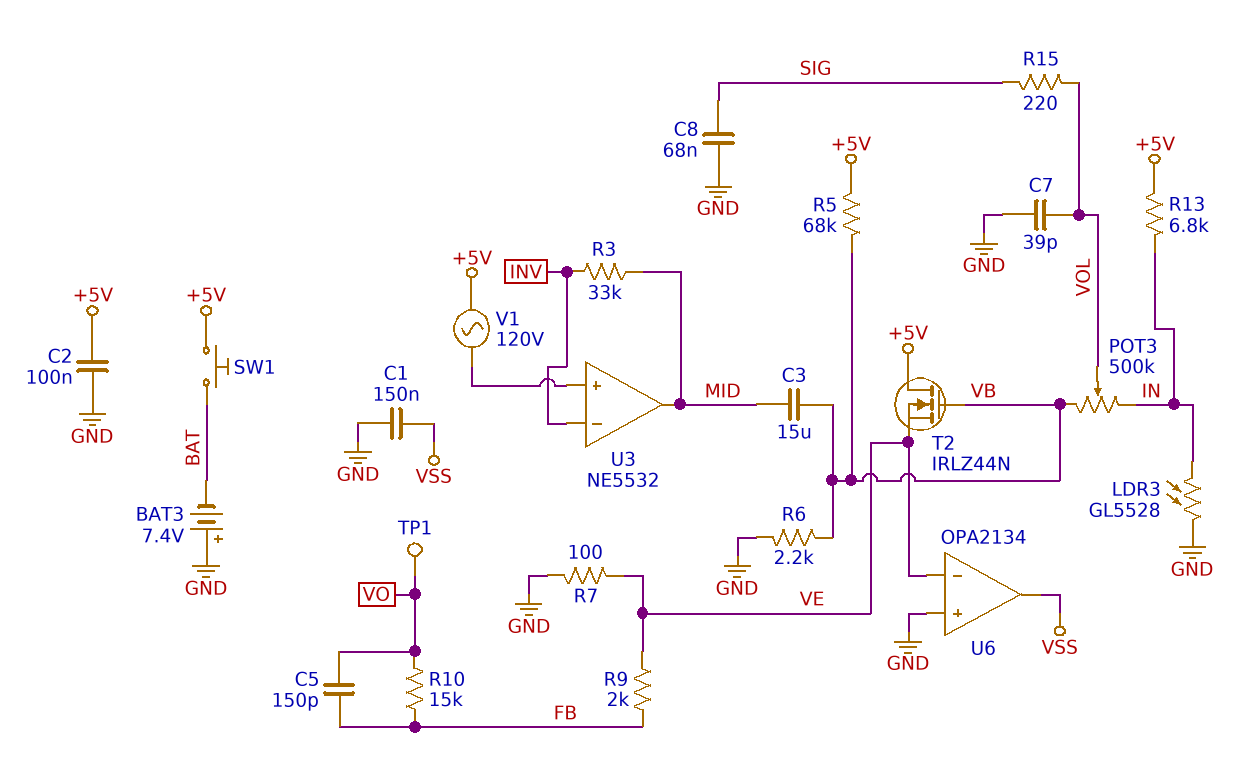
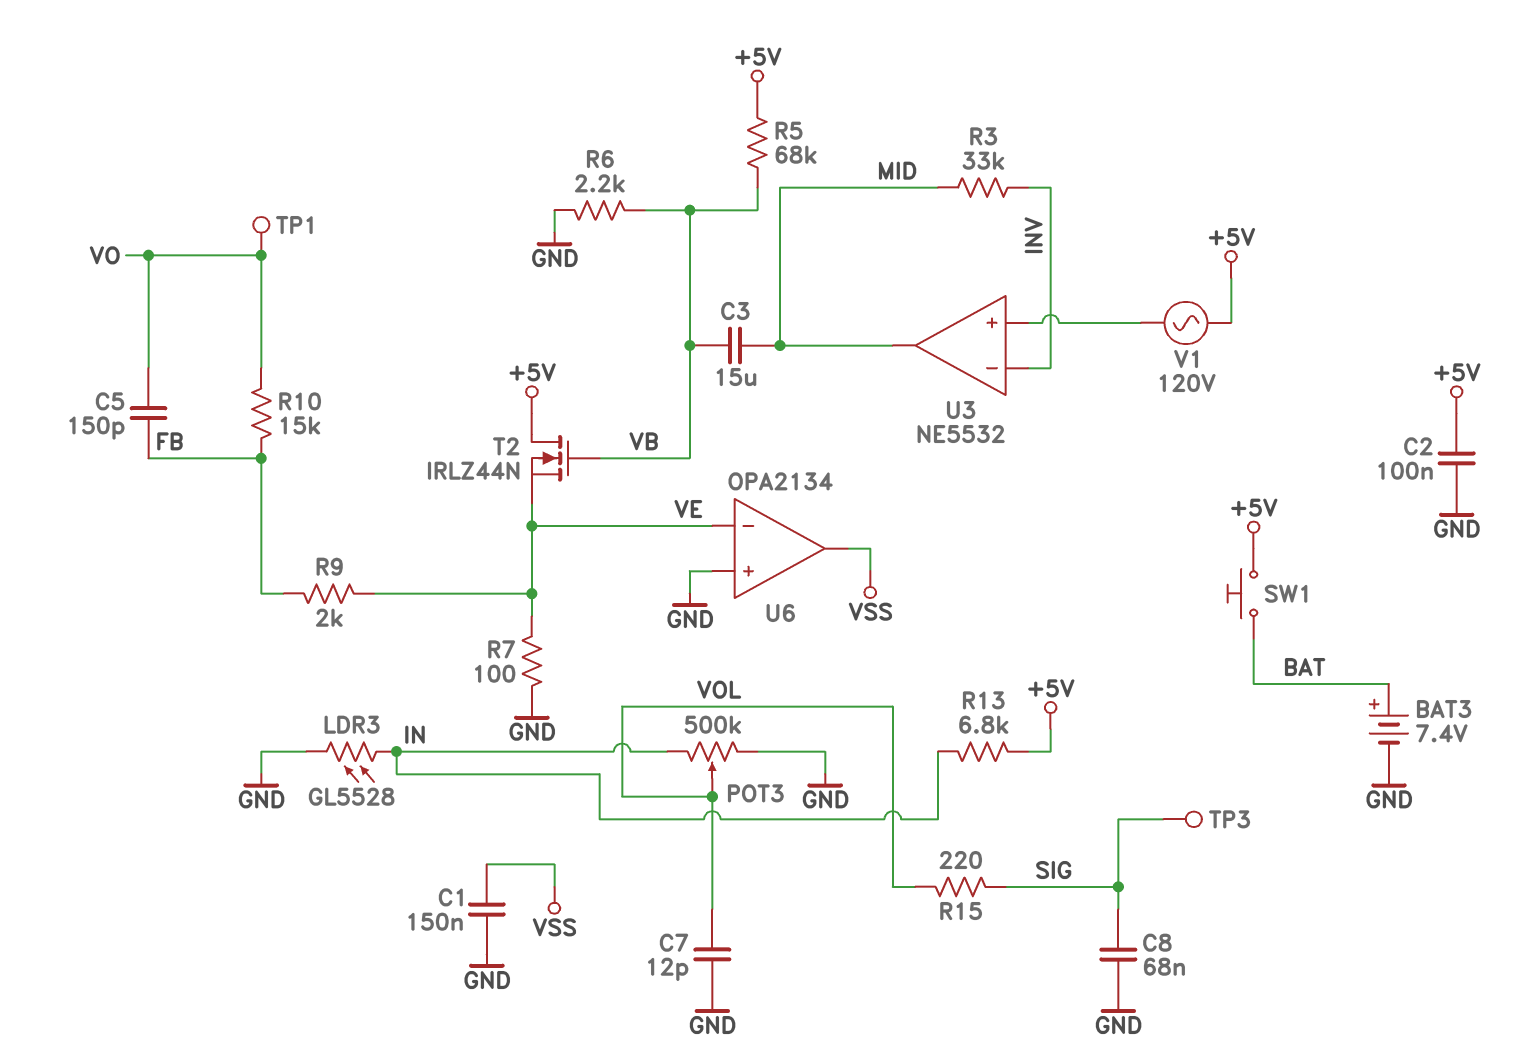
BAT3: 7.4V (plus GND, minus BAT) -> 7.4V (plus BAT, minus GND)
C7: 39pF (GND, VOL) -> 12pF (GND, VOL)
POT3: 500k (IN, VB, wiper VOL) -> 500k (GND, IN, wiper VOL)
TP3: none -> test point (SIG)

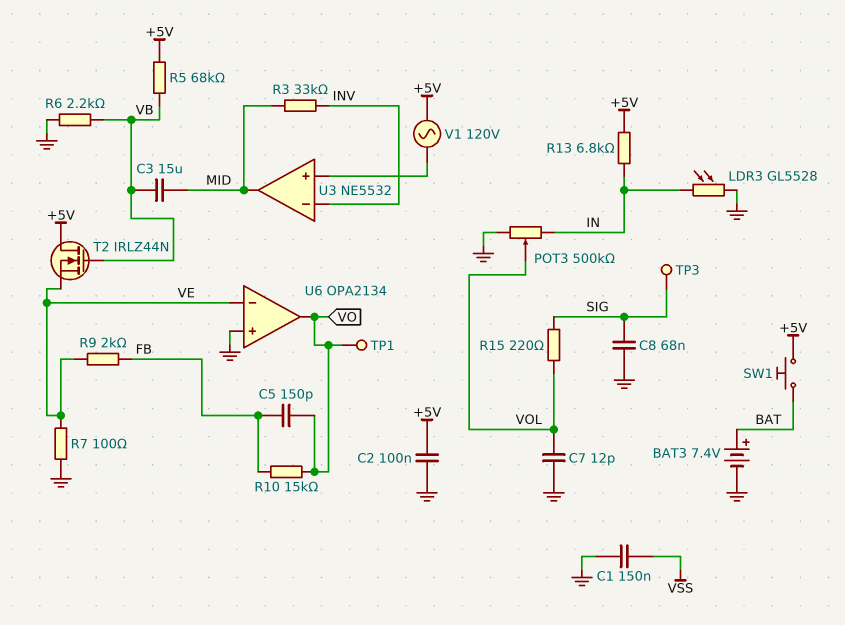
U6 pin out: VSS -> VO

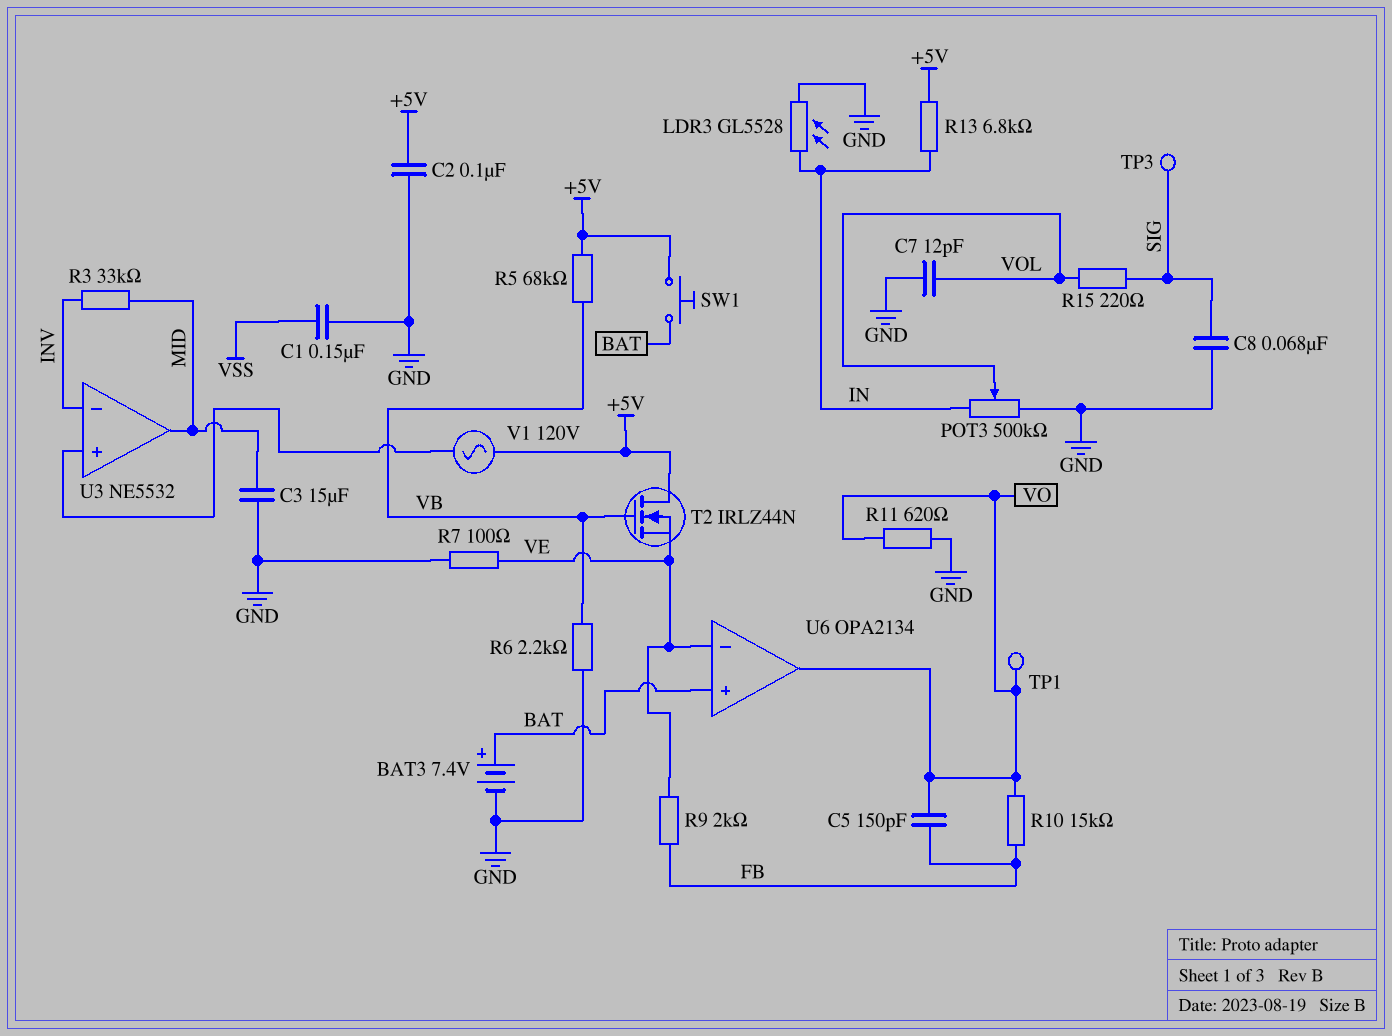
C3: 15uF (MID, VB) -> 15uF (GND, MID)
R11: none -> 620 (GND, VO)
U6 pin in+: GND -> BAT

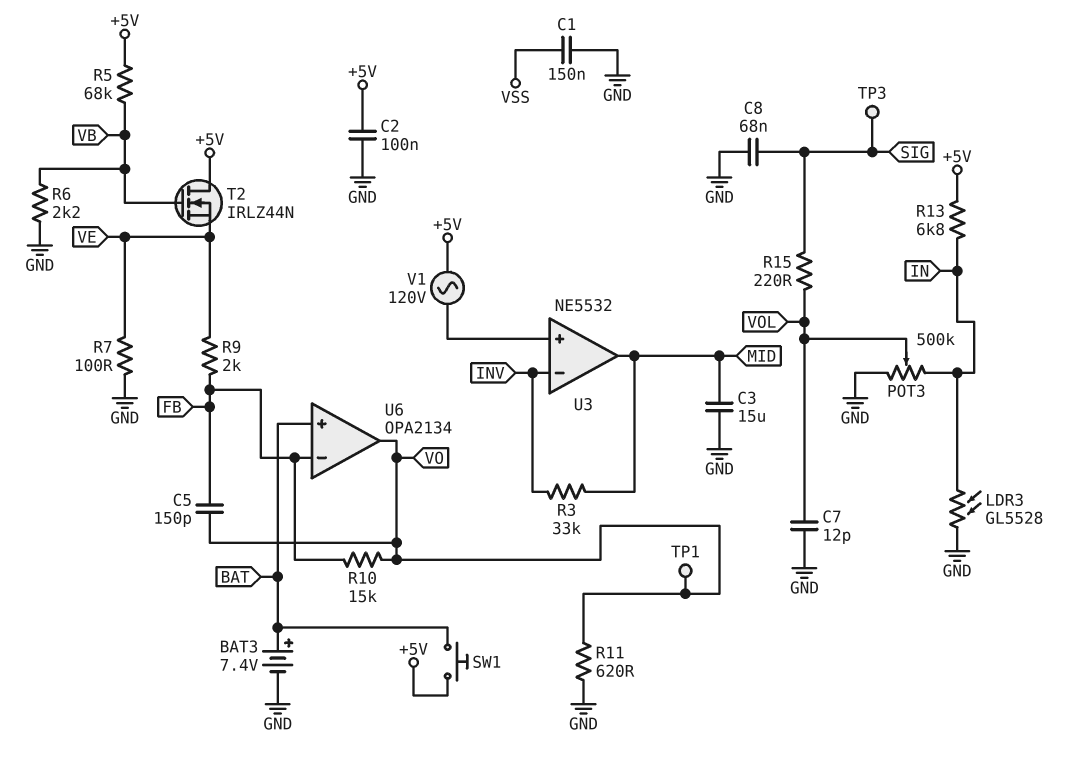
U6 pin in-: VE -> FB

